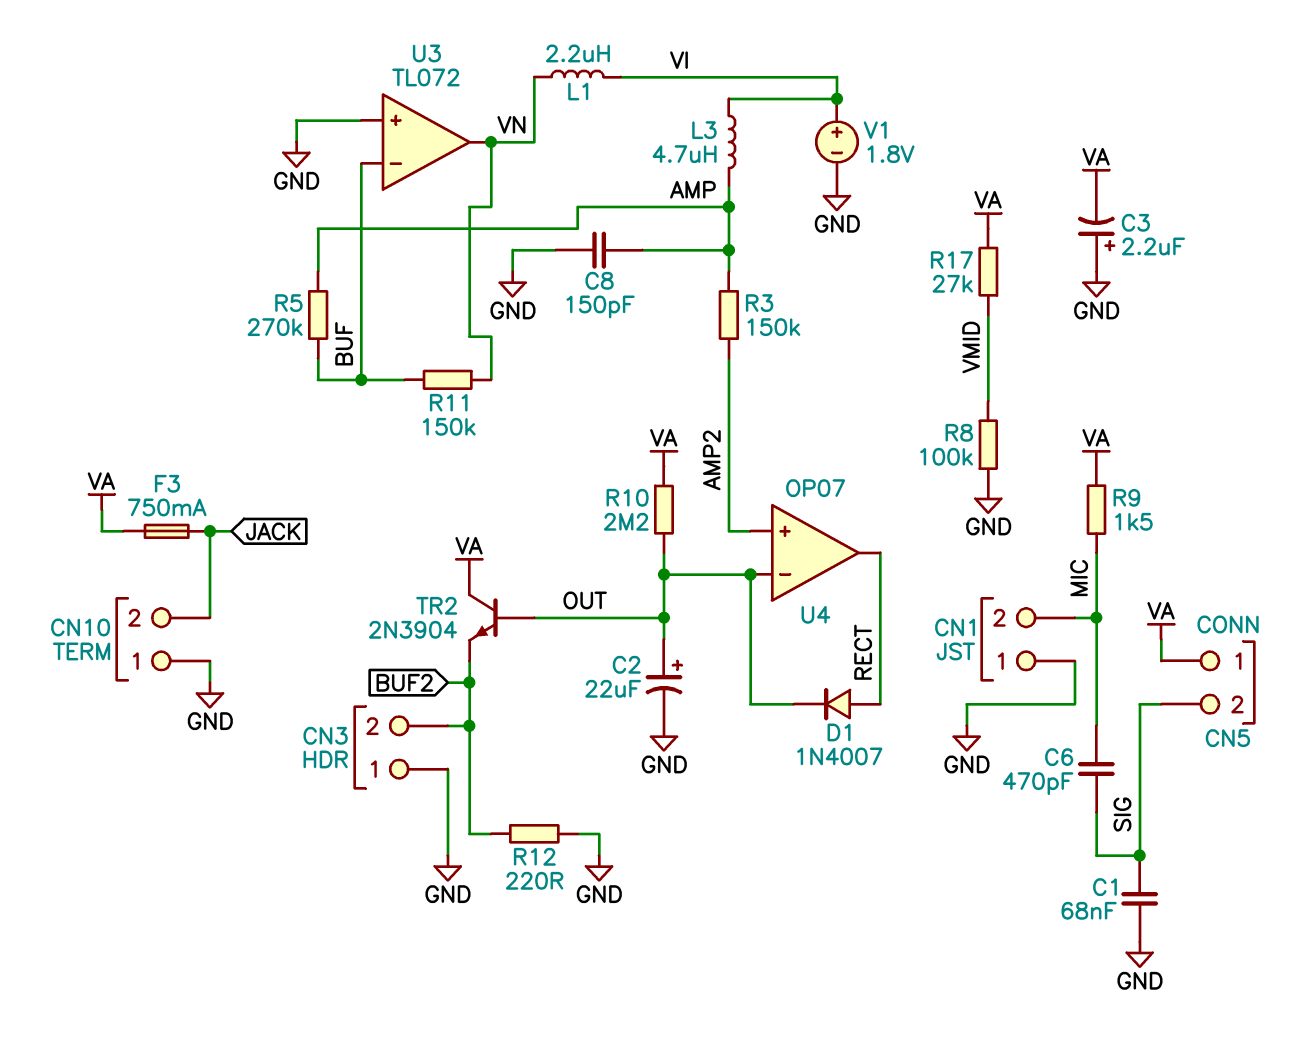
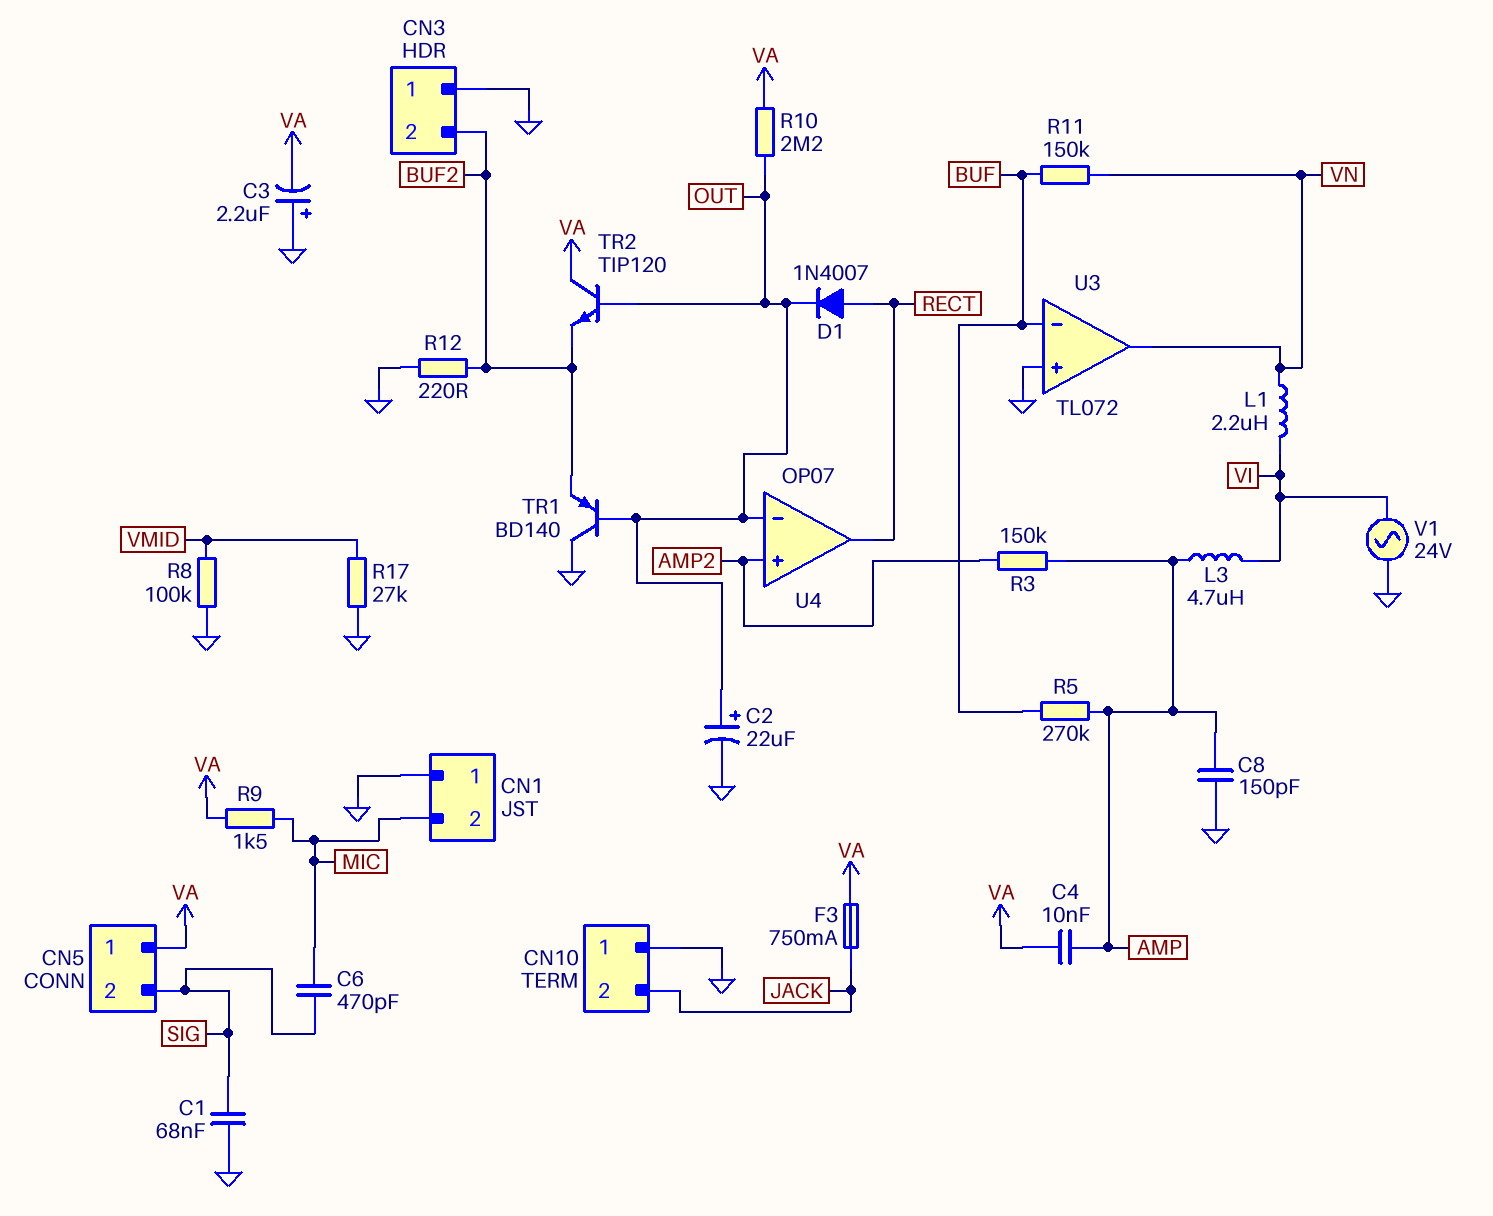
C4: none -> 10nF (AMP, VA)
R17: 27k (VA, VMID) -> 27k (GND, VMID)
TR1: none -> PNP BD140 (B OUT, C GND, E BUF2)
TR2: NPN 2N3904 (B OUT, C VA, E BUF2) -> NPN TIP120 (B OUT, C VA, E BUF2)
V1: 1.8V (plus VI, minus GND) -> AC 24V (GND, VI)

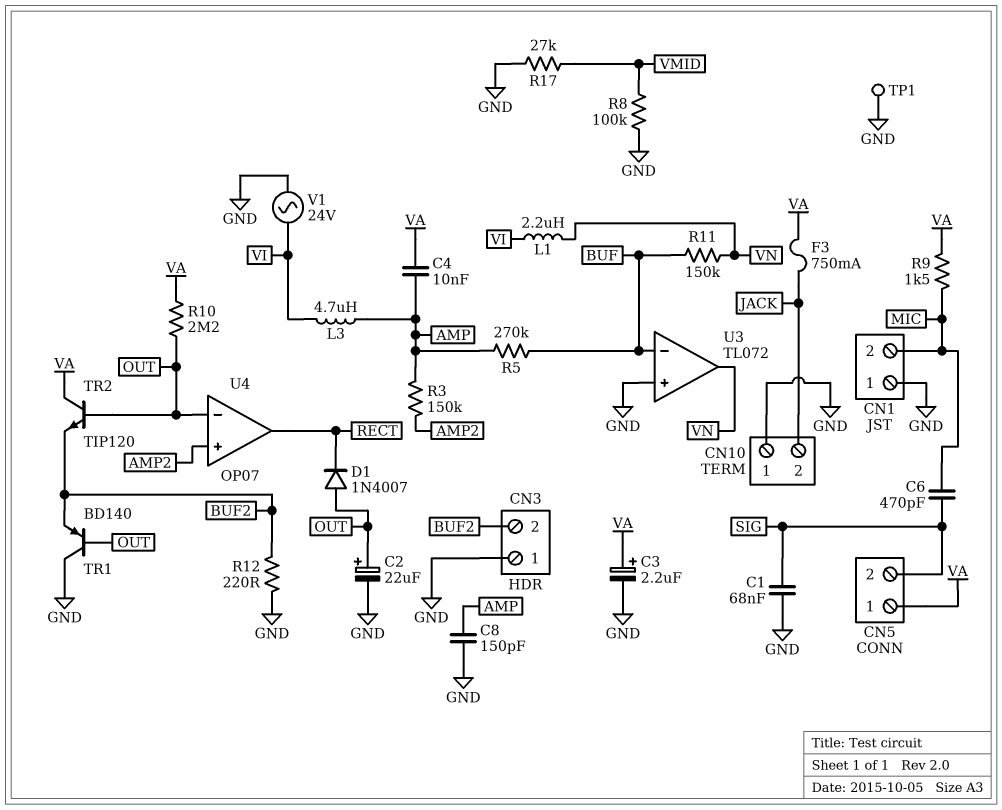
C3: 2.2uF (plus GND, minus VA) -> 2.2uF (plus VA, minus GND)
D1: diode 1N4007 (A RECT, K OUT) -> diode 1N4007 (A OUT, K RECT)
TP1: none -> test point (GND)

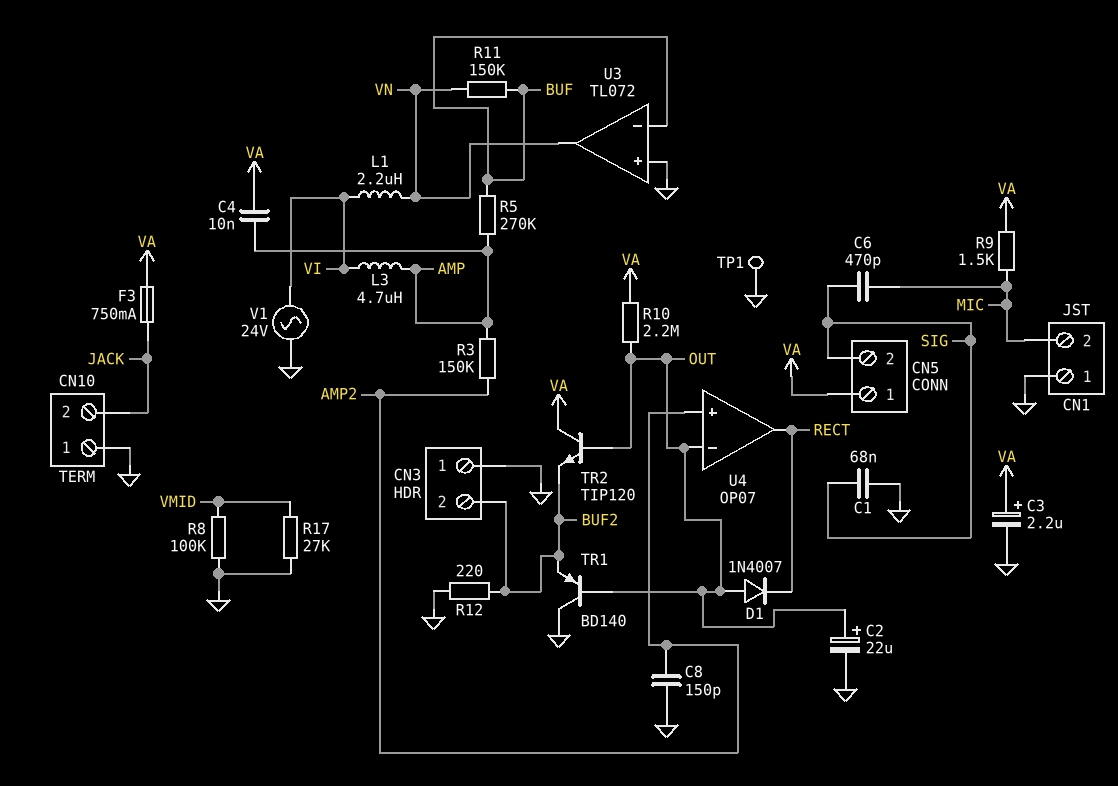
C8: 150pF (AMP, GND) -> 150pF (AMP2, GND)

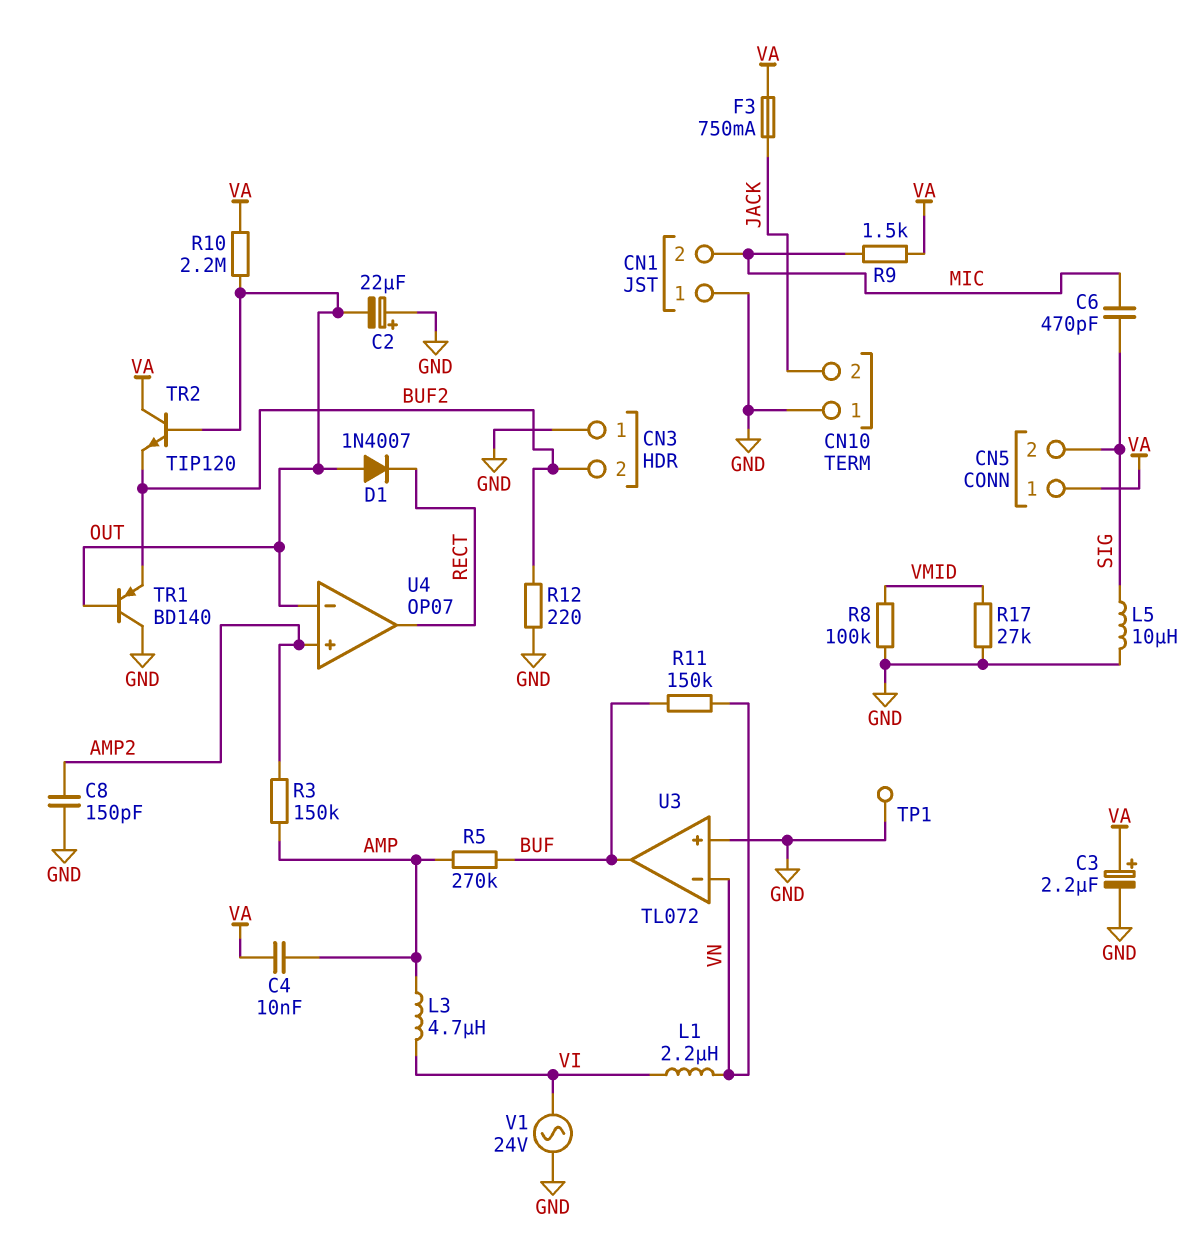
C1: 68nF (GND, SIG) -> none
C2: 22uF (plus OUT, minus GND) -> 22uF (plus GND, minus OUT)
L5: none -> 10uH (GND, SIG)
U3 pin in-: BUF -> VN
U3 pin out: VN -> BUF

